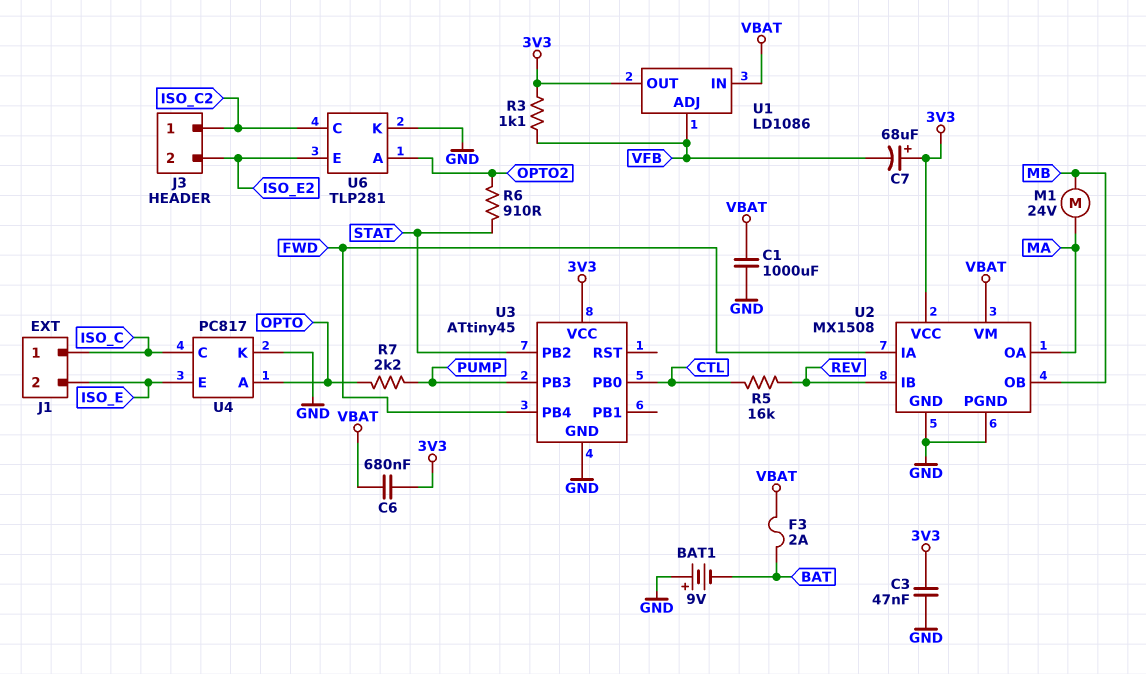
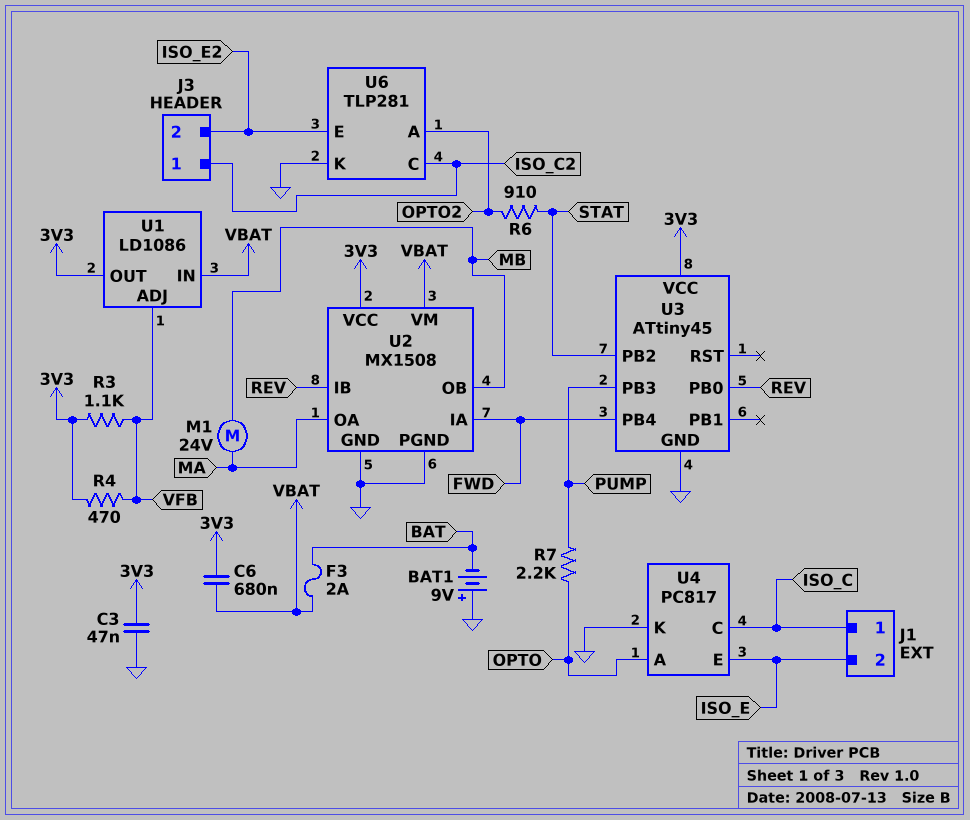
C1: 1000uF (GND, VBAT) -> none
C7: 68uF (plus 3V3, minus VFB) -> none
R4: none -> 470 (3V3, VFB)
R5: 16k (CTL, REV) -> none
U3 pin PB0: CTL -> REV

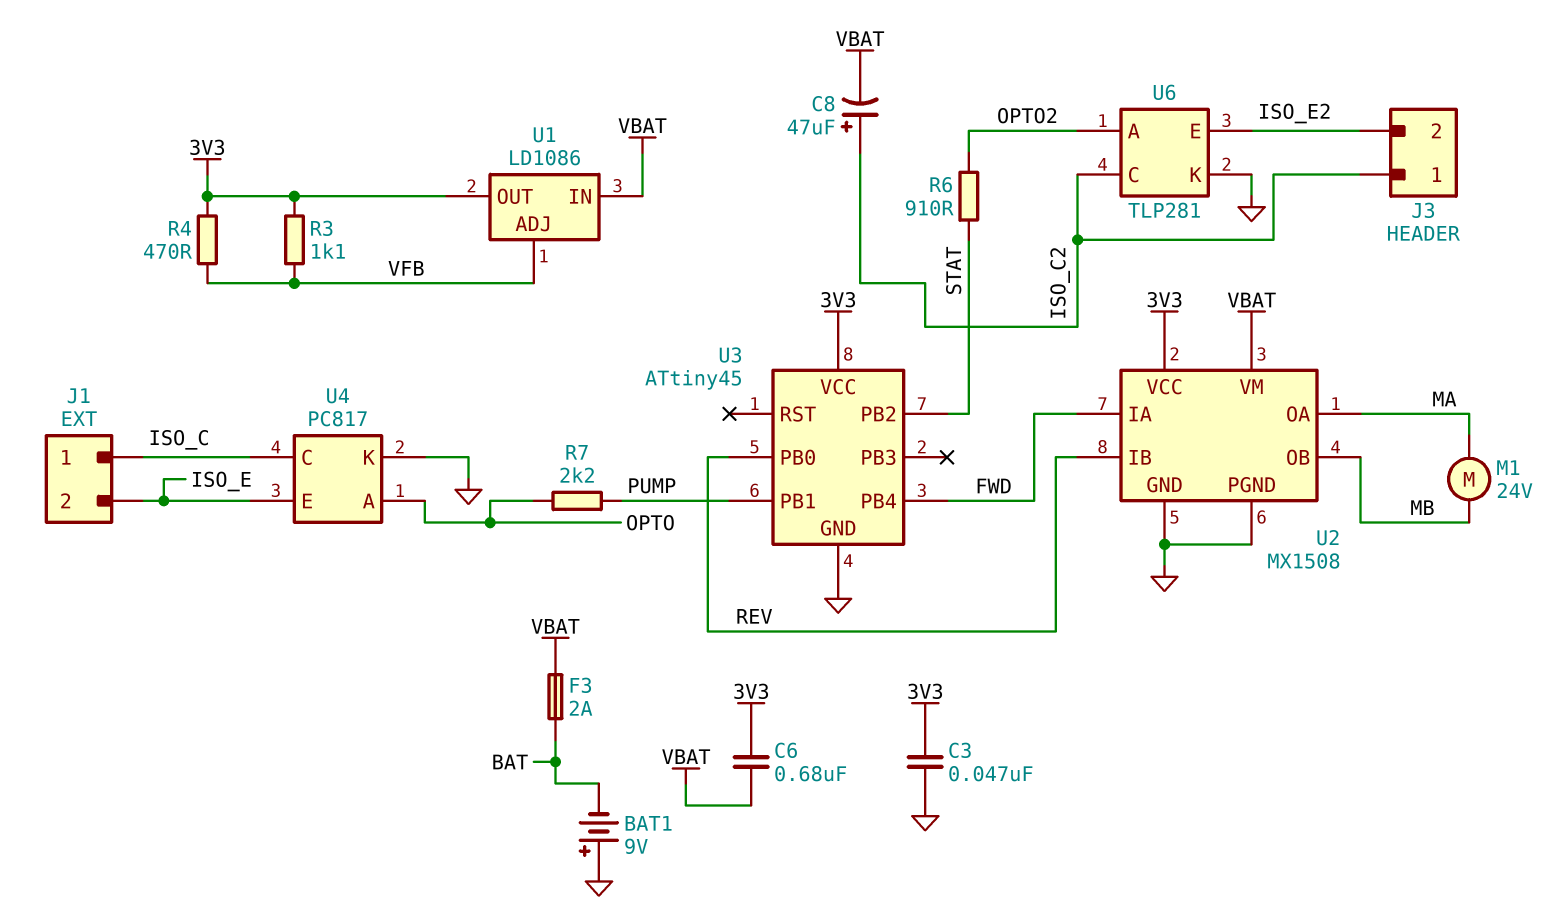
C8: none -> 47uF (plus ISO_C2, minus VBAT)
U3 pin PB1: none -> PUMP
U3 pin PB3: PUMP -> none

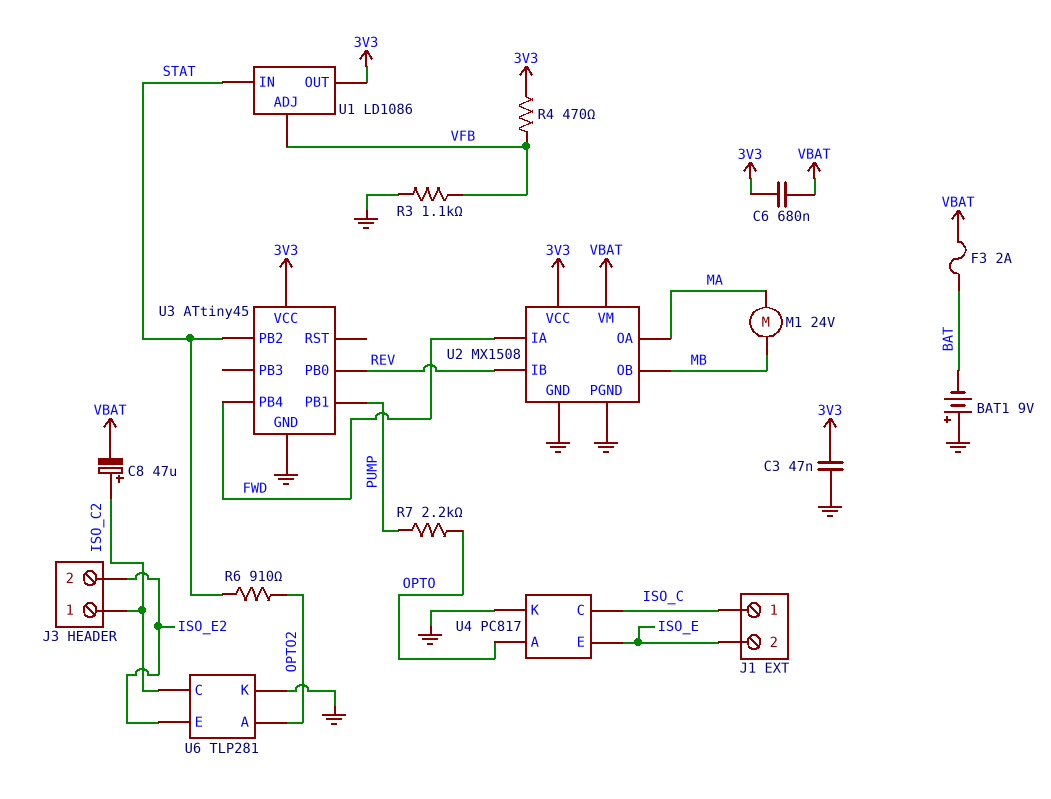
R3: 1.1k (3V3, VFB) -> 1.1k (GND, VFB)
U1 pin IN: VBAT -> STAT

